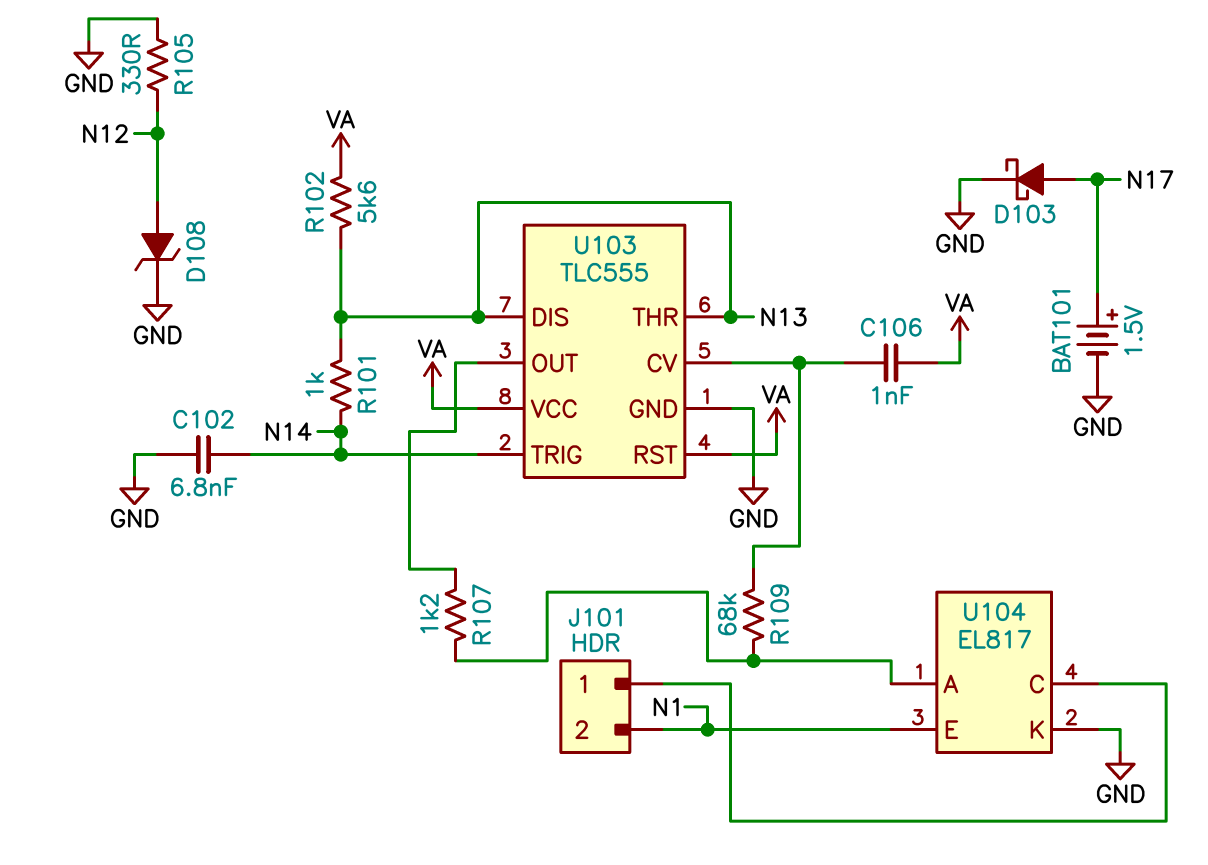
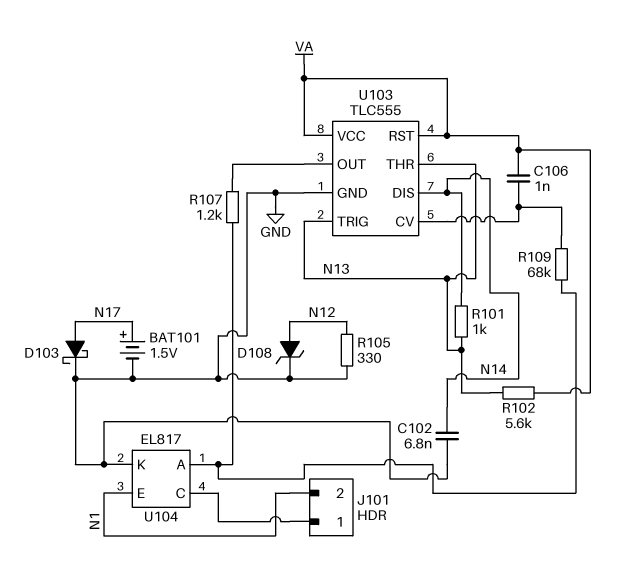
U103 pin DIS: N13 -> N14
U103 pin TRIG: N14 -> N13

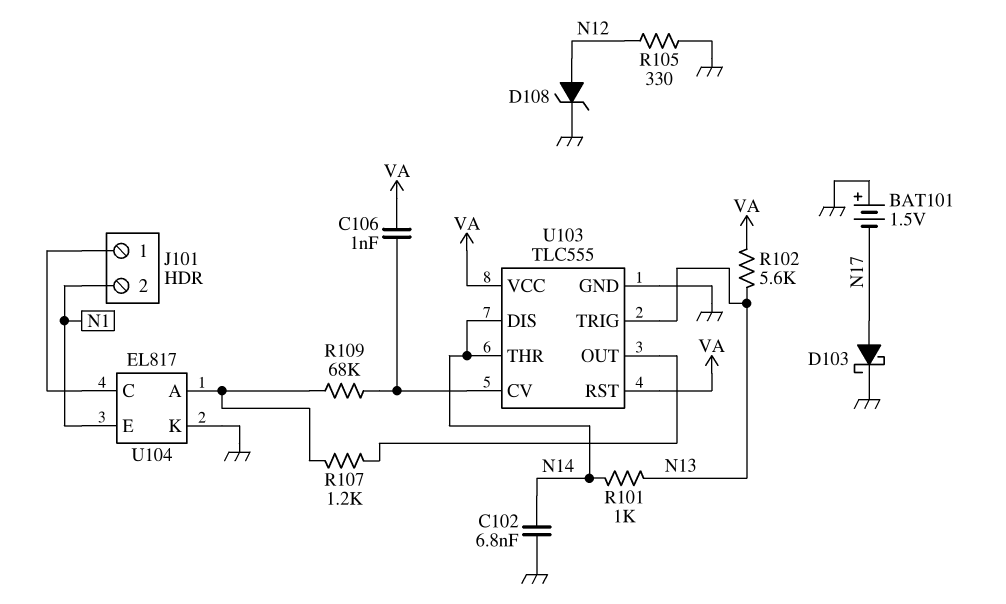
BAT101: 1.5V (plus N17, minus GND) -> 1.5V (plus GND, minus N17)
U103 pin THR: N13 -> N14

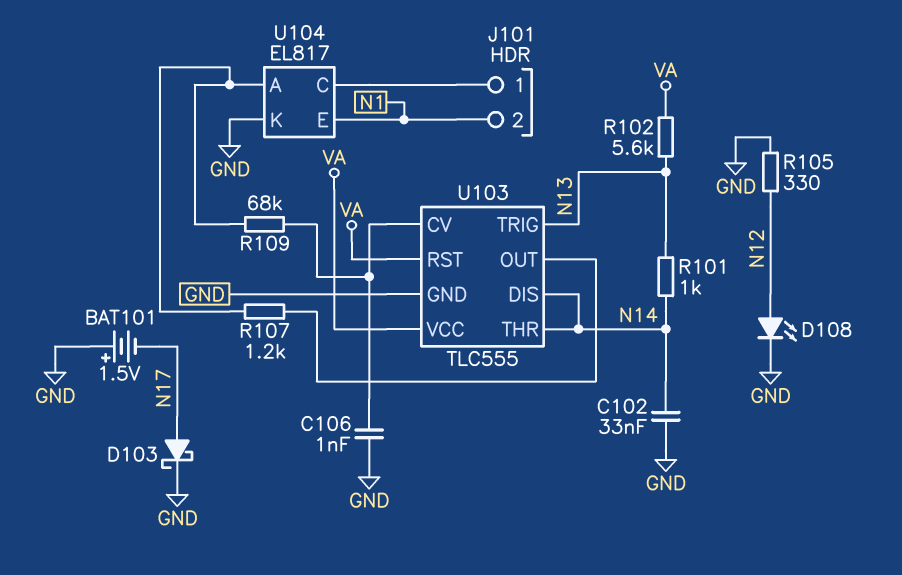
C102: 6.8nF (GND, N14) -> 33nF (GND, N14)
C106: 1nF (U103/CV, VA) -> 1nF (GND, U103/CV)
D108: zener (A N12, K GND) -> LED (A N12, K GND)

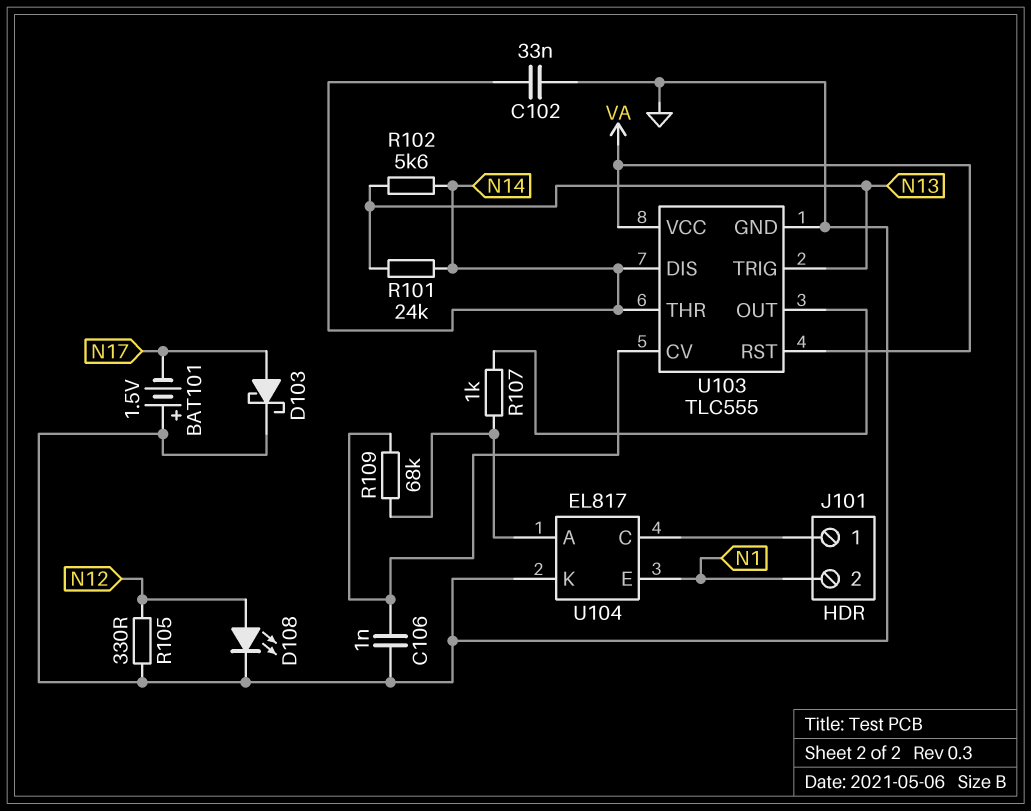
R101: 1k (N13, N14) -> 24k (N13, N14)
R102: 5.6k (N13, VA) -> 5.6k (N13, N14)
R107: 1.2k (U103/OUT, U104/A) -> 1k (U103/OUT, U104/A)

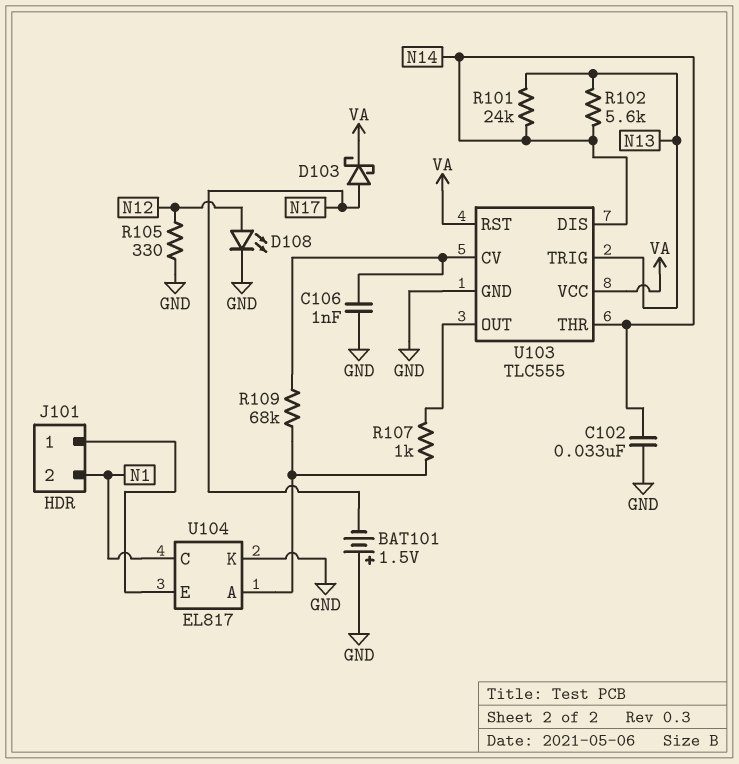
D103: schottky (A N17, K GND) -> schottky (A N17, K VA)
U104 pin C: J101/1 -> N1
U104 pin E: N1 -> J101/1

